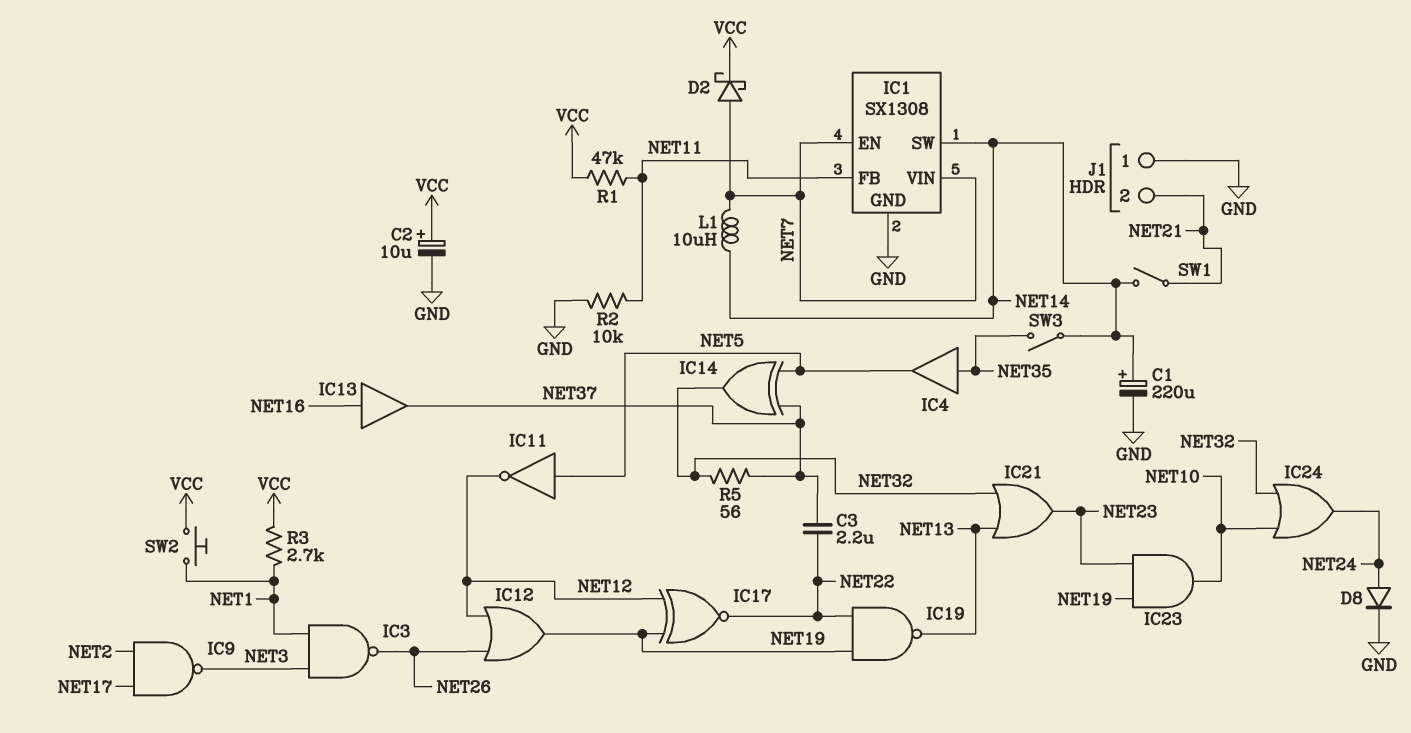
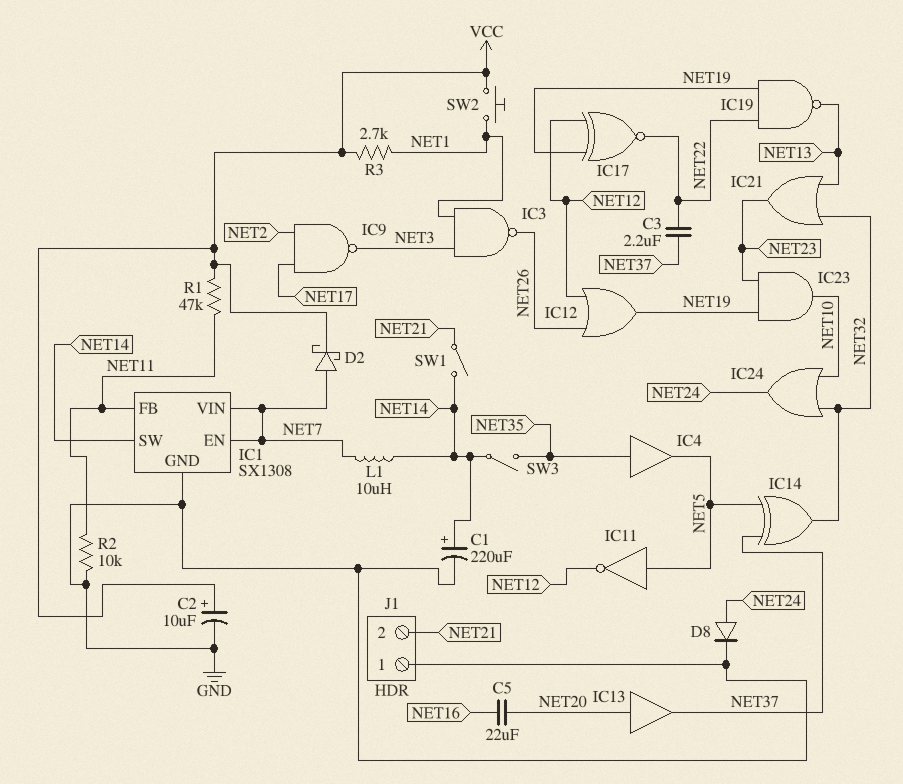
C5: none -> 22uF (NET16, NET20)
IC13: buffer (in NET16, out NET37) -> buffer (in NET20, out NET37)
R5: 56 (NET32, NET37) -> none

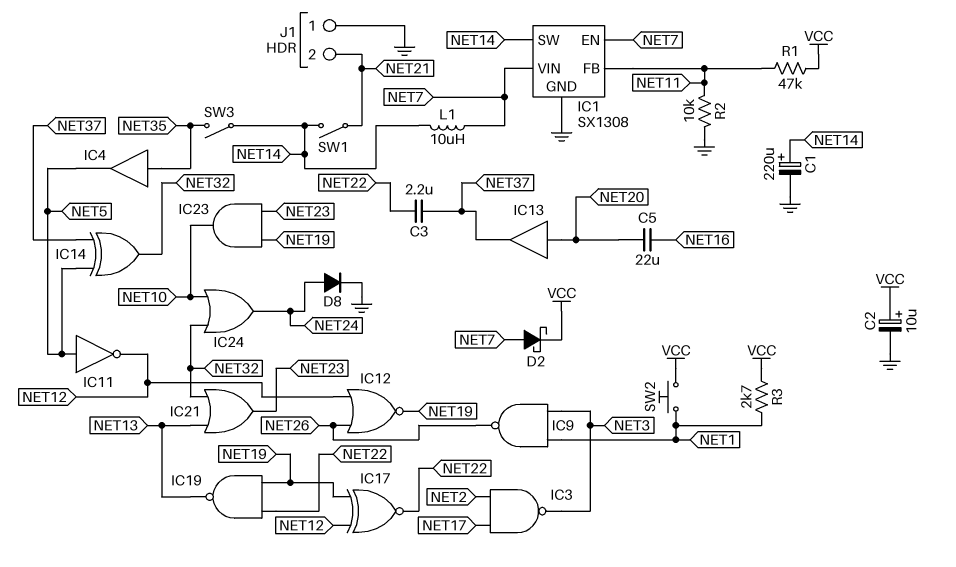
IC3: NAND (in NET1, in NET3, out NET26) -> NAND (in NET2, in NET17, out NET3)
IC9: NAND (in NET2, in NET17, out NET3) -> NAND (in NET1, in NET3, out NET26)
IC12: OR (in NET12, in NET26, out NET19) -> NOR (in NET12, in NET26, out NET19)

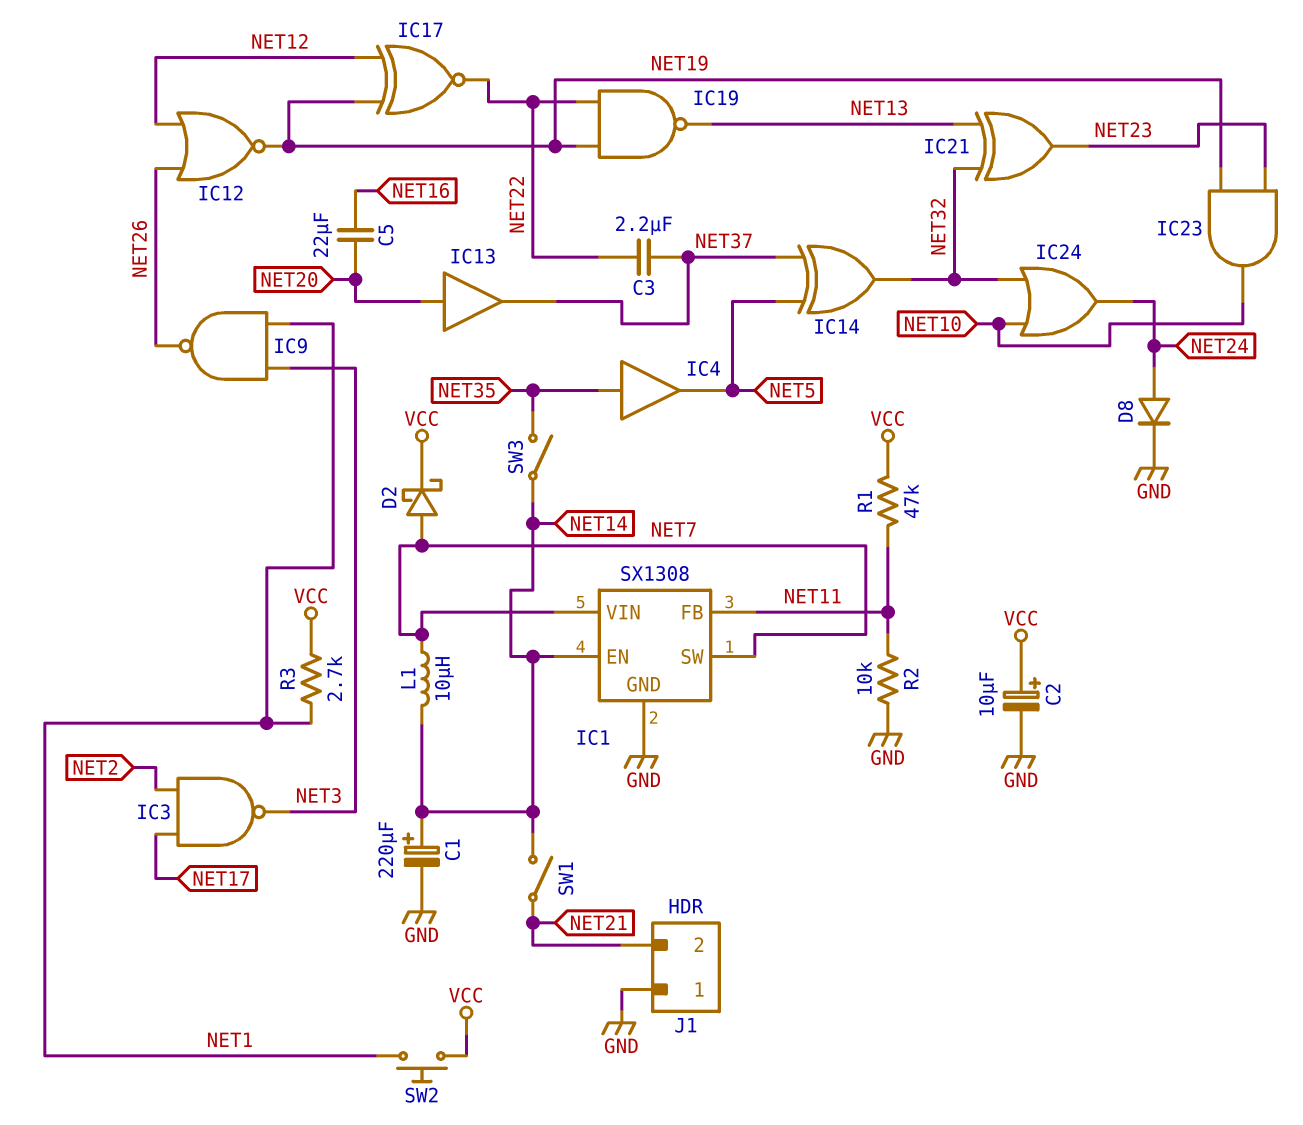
IC1 pin EN: NET7 -> NET14
IC1 pin SW: NET14 -> NET7
IC11: NOT (in NET5, out NET12) -> none
IC21: OR (in NET13, in NET32, out NET23) -> XOR (in NET13, in NET32, out NET23)

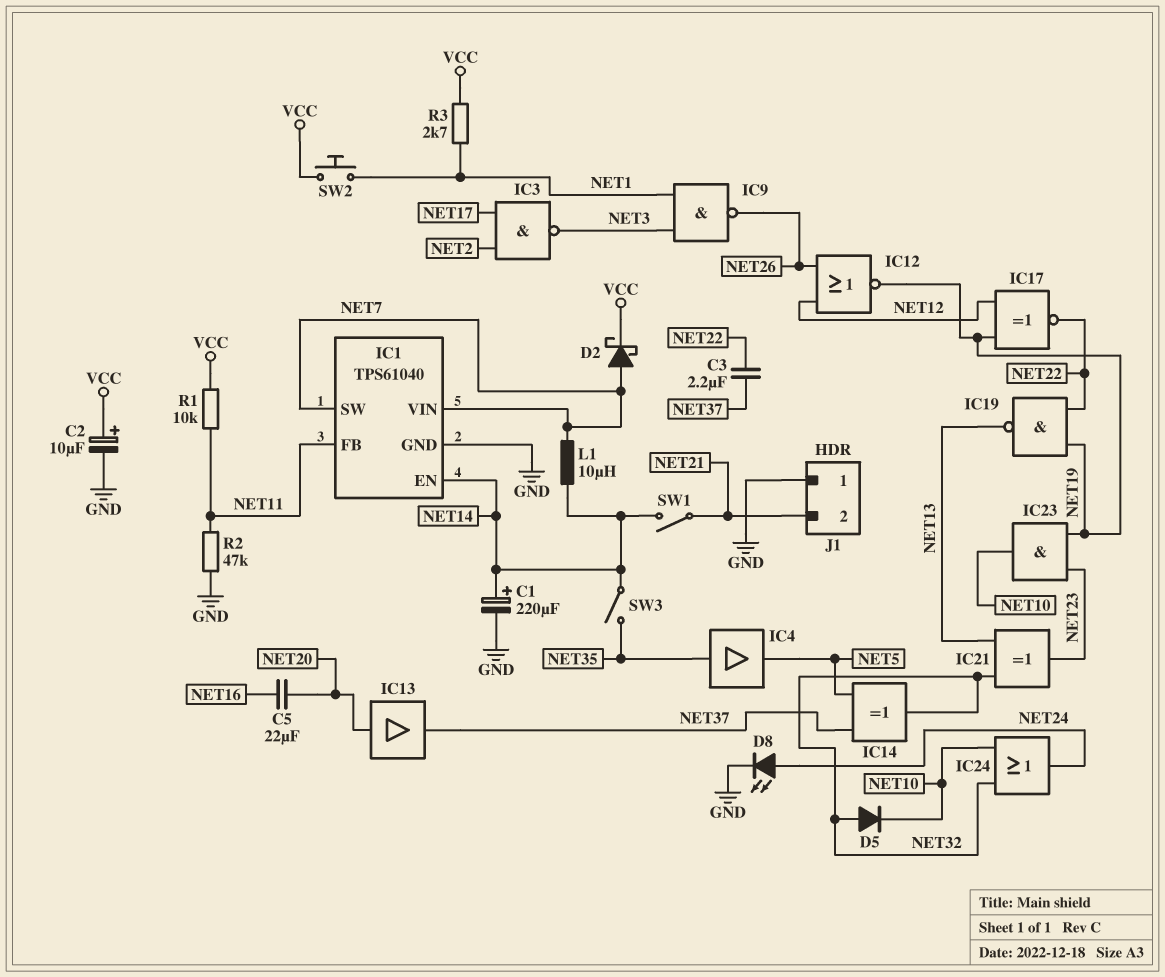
D5: none -> diode (A NET32, K NET10)
D8: diode (A NET24, K GND) -> LED (A NET24, K GND)
IC1: SX1308 -> TPS61040
R1: 47k (NET11, VCC) -> 10k (NET11, VCC)
R2: 10k (GND, NET11) -> 47k (GND, NET11)

